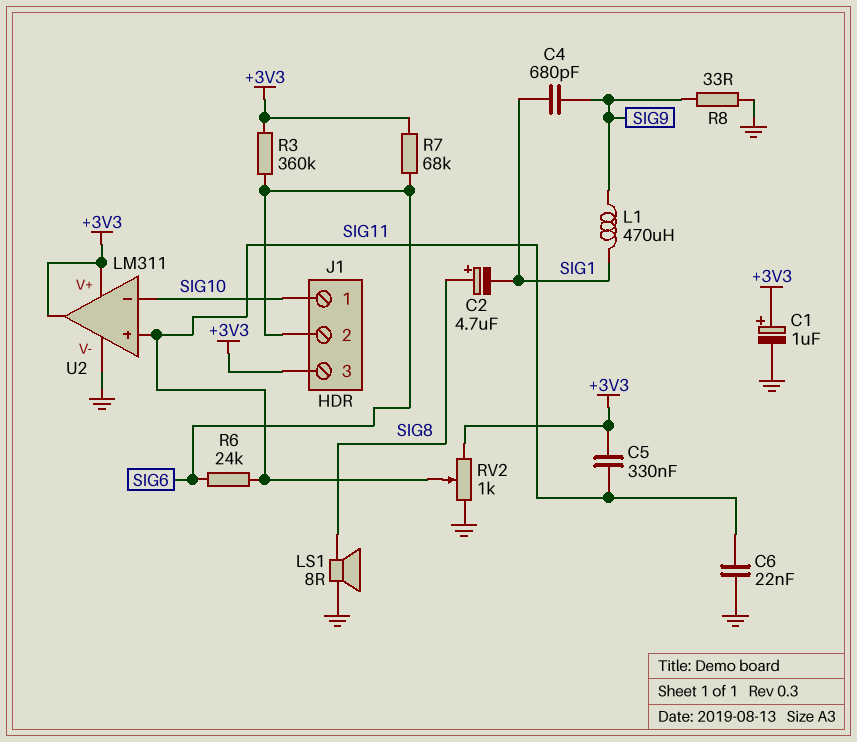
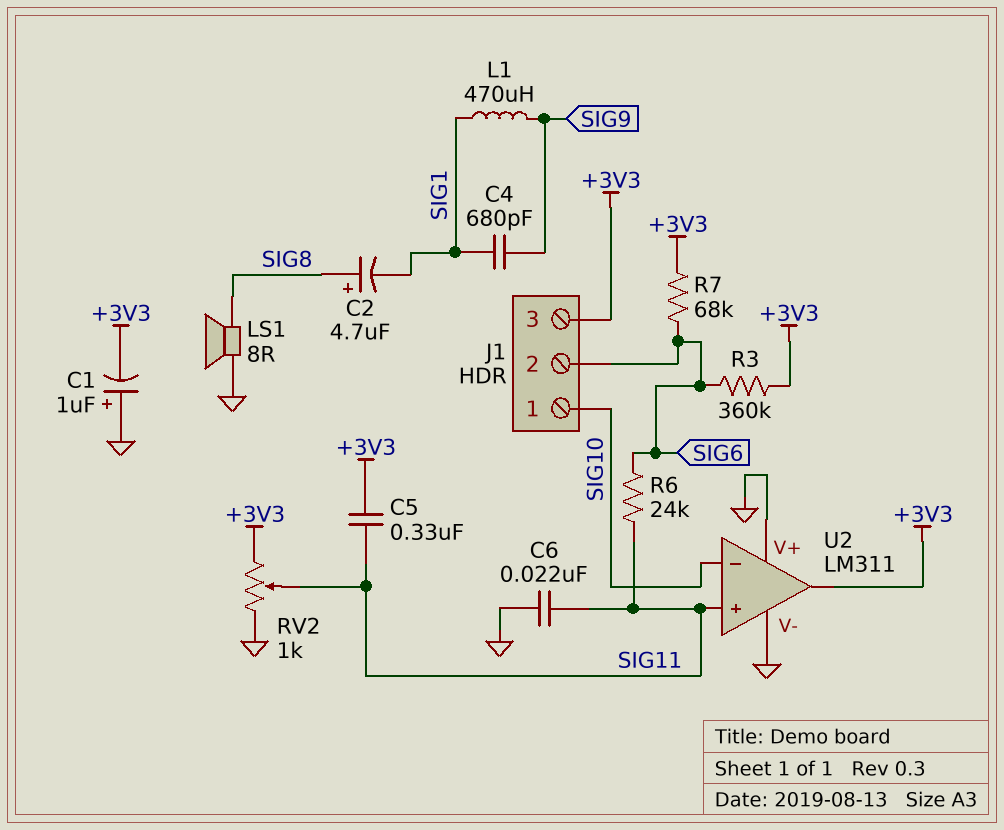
C1: 1uF (plus +3V3, minus GND) -> 1uF (plus GND, minus +3V3)
R8: 33 (GND, SIG9) -> none
U2 pin V+: +3V3 -> GND

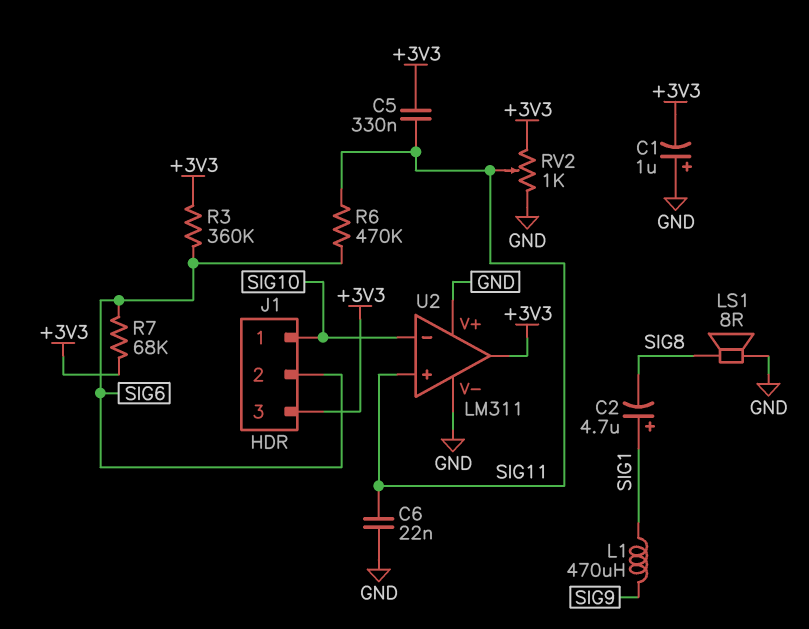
C2: 4.7uF (plus SIG8, minus SIG1) -> 4.7uF (plus SIG1, minus SIG8)
C4: 680pF (SIG1, SIG9) -> none
R6: 24k (SIG6, SIG11) -> 470k (SIG6, SIG11)

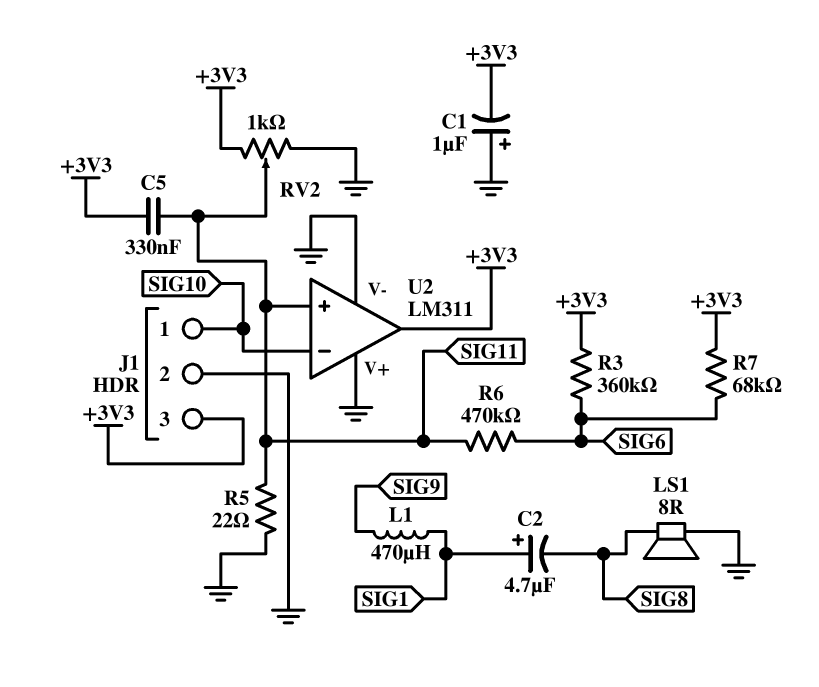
C6: 22nF (GND, SIG11) -> none
J1 pin 2: SIG6 -> GND
R5: none -> 22 (GND, SIG11)

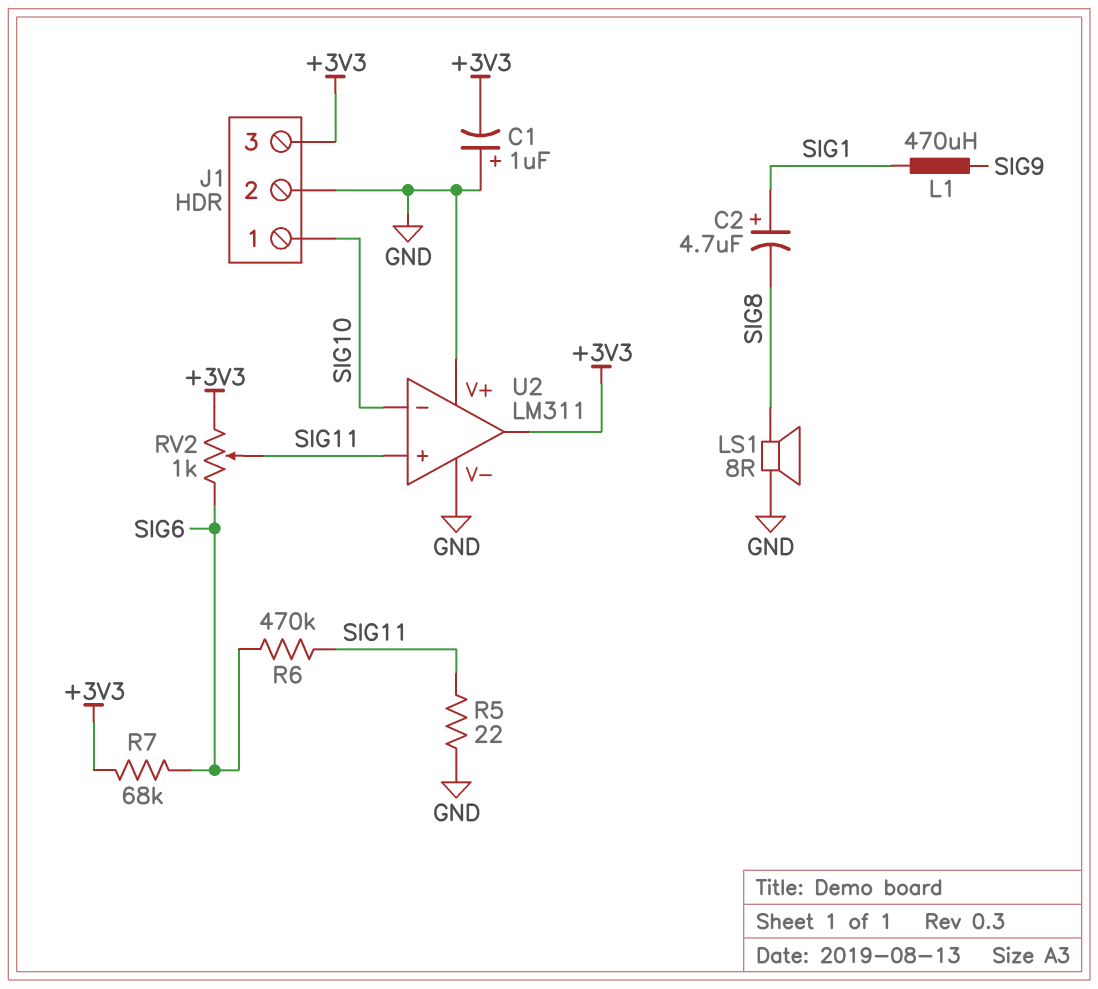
C5: 330nF (+3V3, SIG11) -> none
R3: 360k (+3V3, SIG6) -> none
RV2: 1k (+3V3, GND, wiper SIG11) -> 1k (+3V3, SIG6, wiper SIG11)

